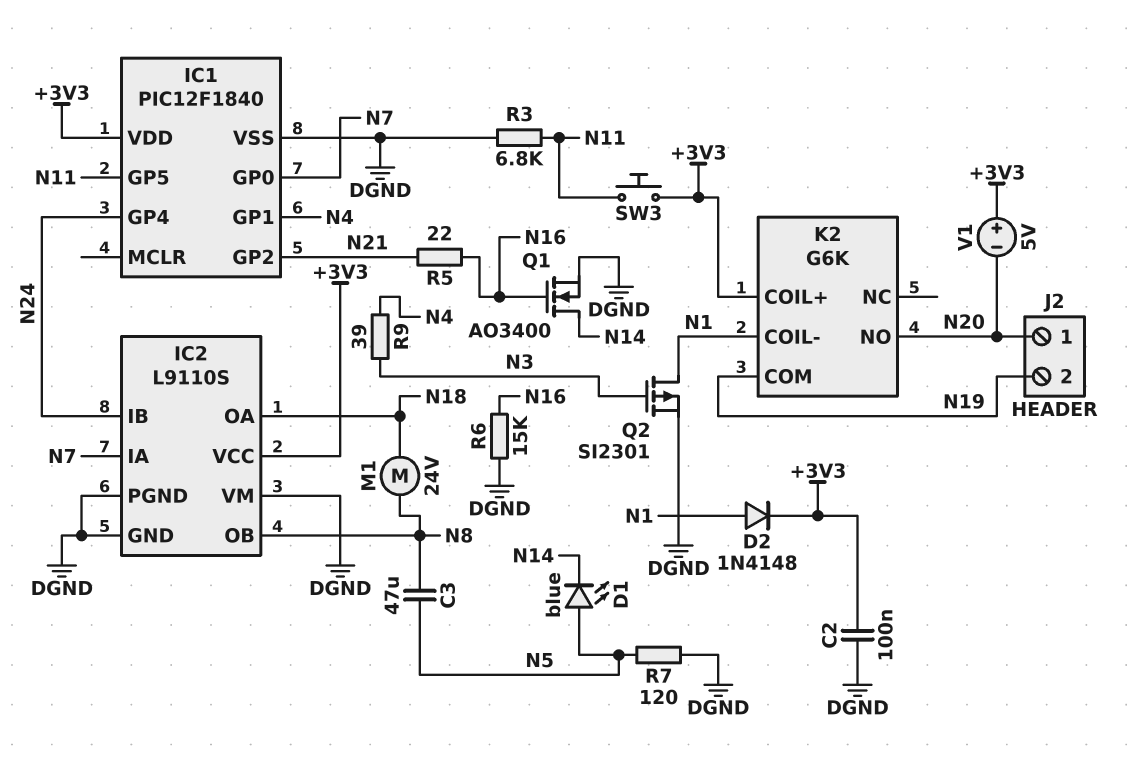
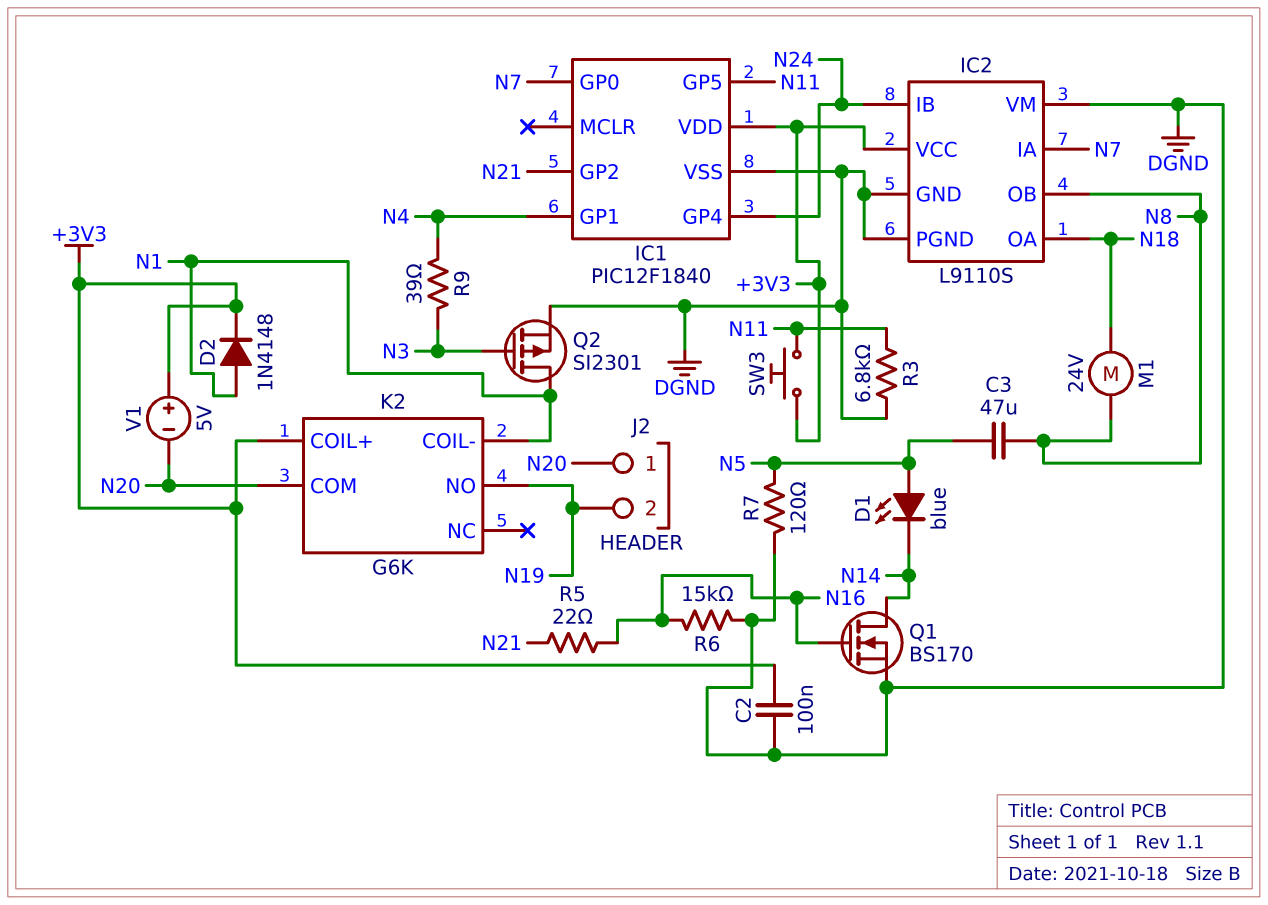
K2 pin COM: N19 -> N20
K2 pin NO: N20 -> N19
Q1: NMOS AO3400 (G N16, D N14, S DGND) -> NMOS BS170 (G N16, D N14, S DGND)

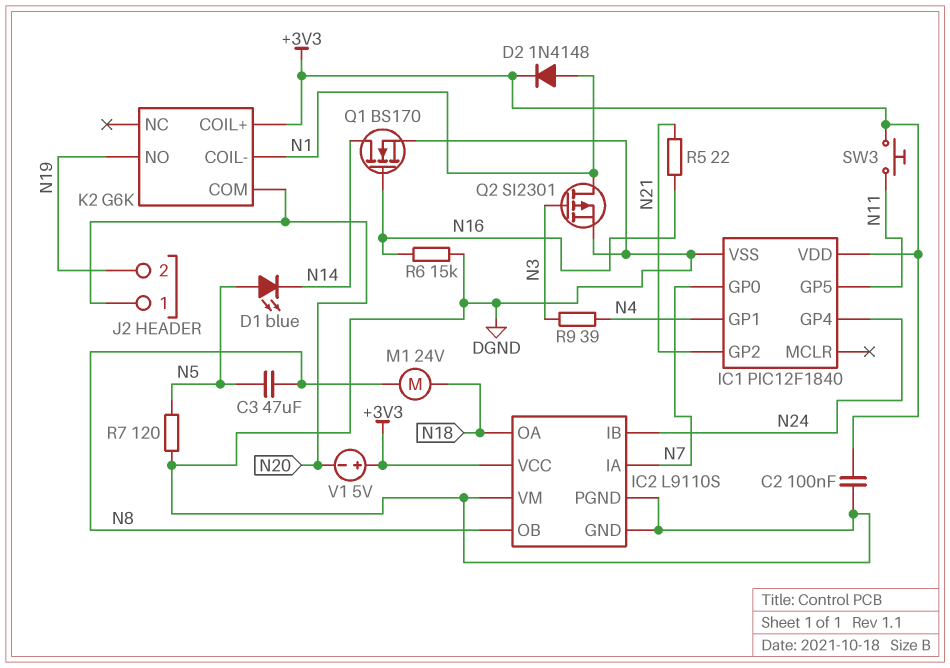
R3: 6.8k (DGND, N11) -> none

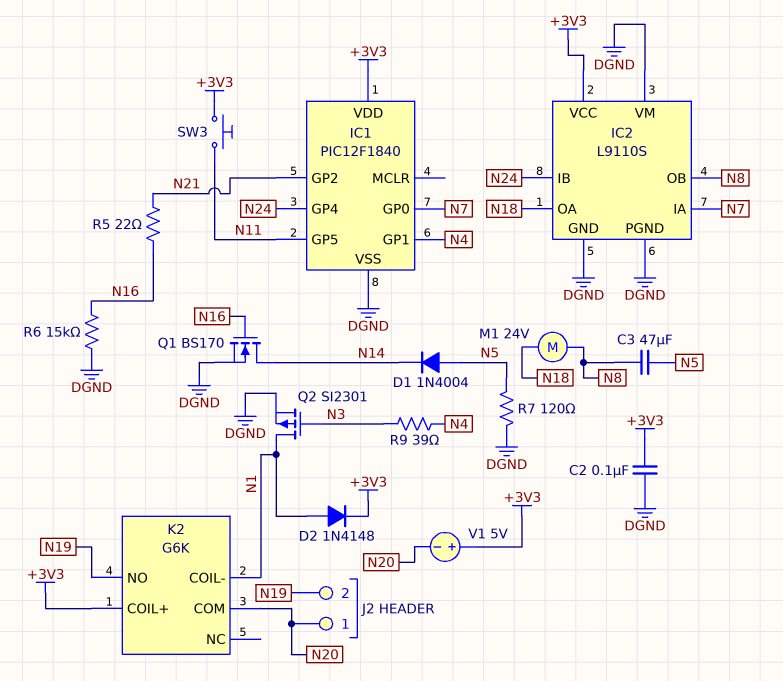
D1: LED blue (A N5, K N14) -> diode 1N4004 (A N5, K N14)

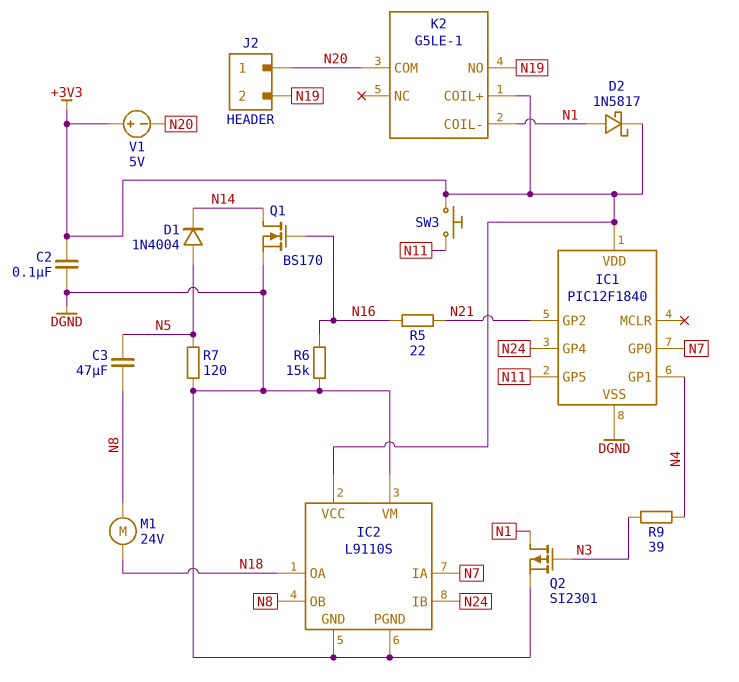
D2: diode 1N4148 (A N1, K +3V3) -> schottky 1N5817 (A N1, K +3V3)
K2: G6K -> G5LE-1

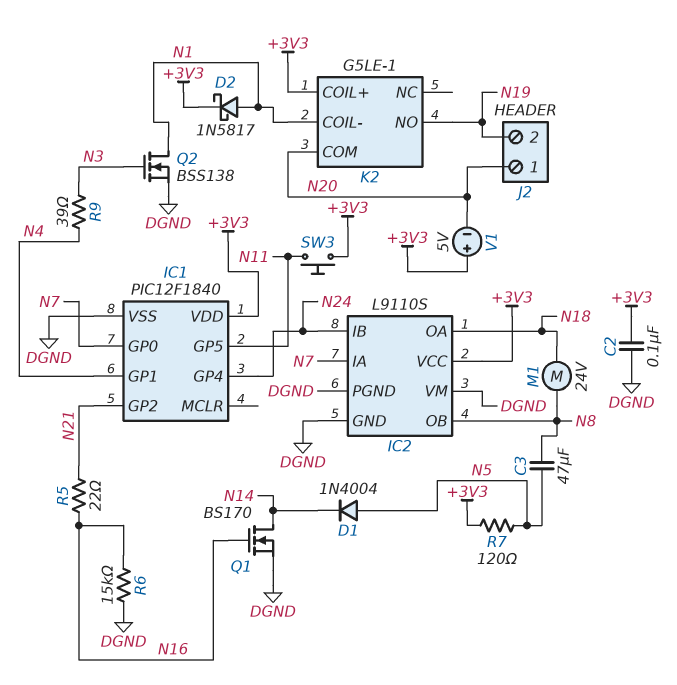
Q2: PMOS SI2301 (G N3, D N1, S DGND) -> NMOS BSS138 (G N3, D N1, S DGND)
R7: 120 (DGND, N5) -> 120 (+3V3, N5)

